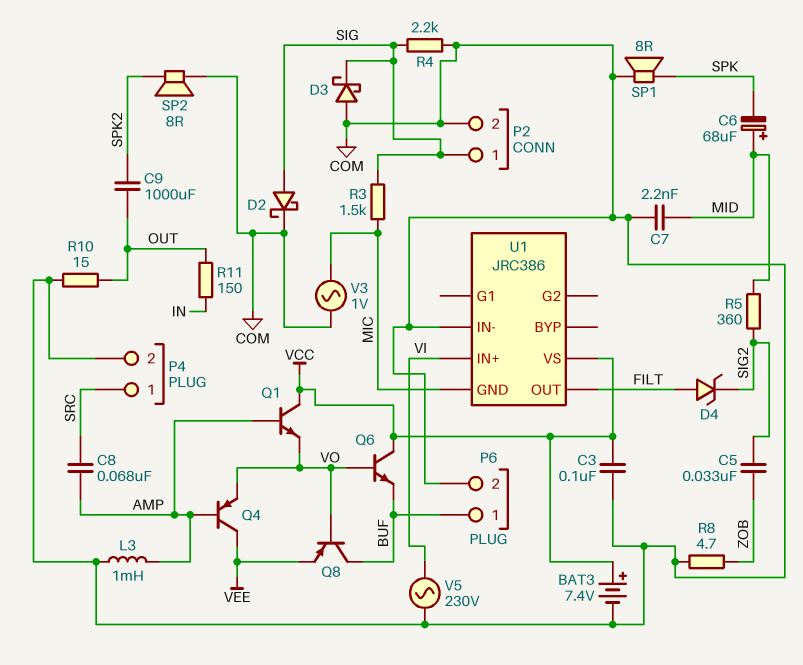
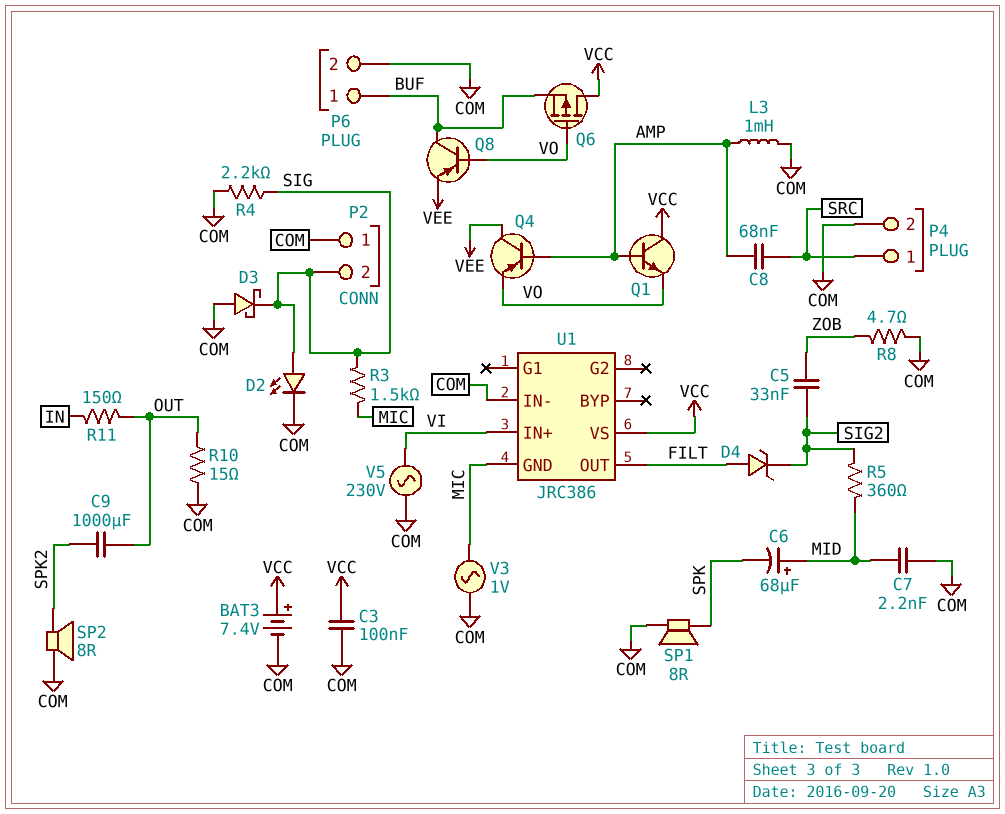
D2: schottky (A SIG, K COM) -> LED (A SIG, K COM)
P2 pin 1: SIG -> COM
P2 pin 2: COM -> SIG
Q6: NPN (B VO, C VCC, E BUF) -> PMOS (G VO, D VCC, S BUF)

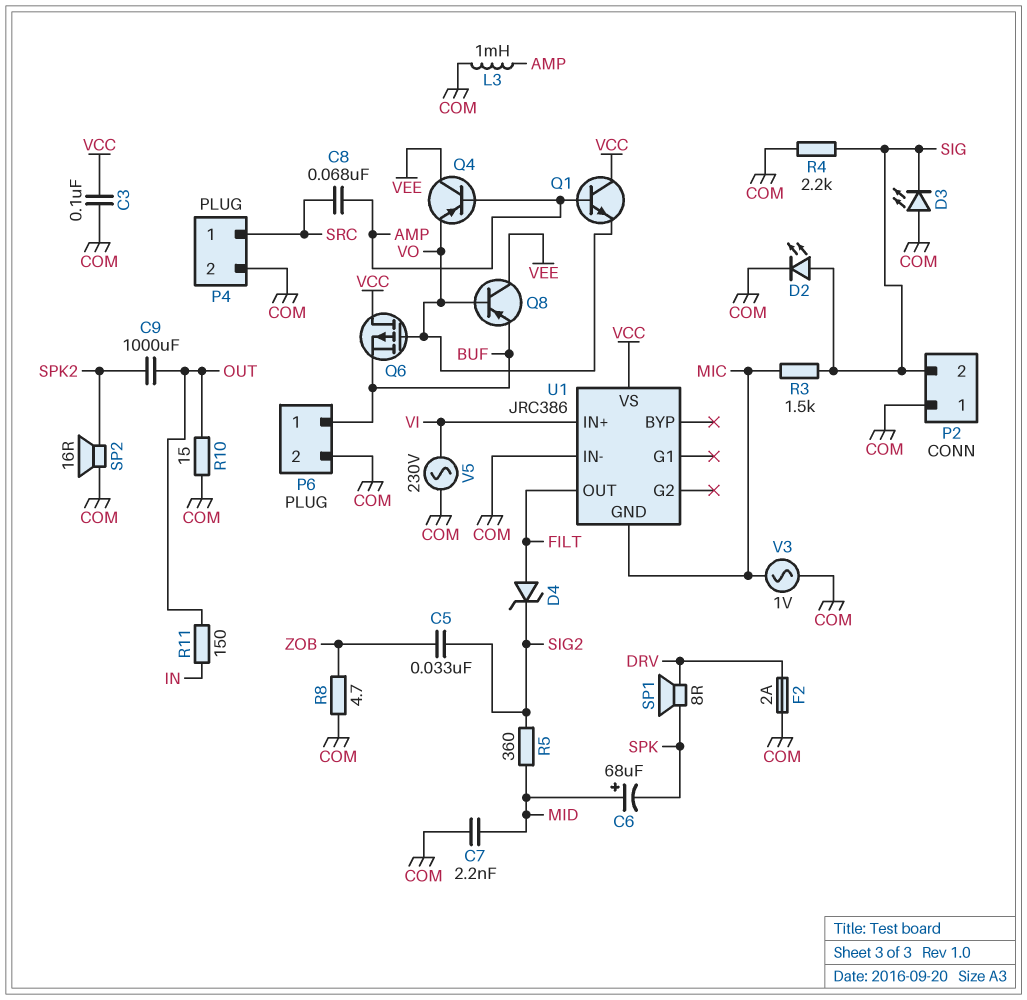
BAT3: 7.4V (plus VCC, minus COM) -> none
D3: schottky (A COM, K SIG) -> LED (A COM, K SIG)
F2: none -> 2A (COM, DRV)
Q8: PNP (B VO, C BUF, E VEE) -> PNP (B VO, C VEE, E BUF)
SP1: speaker 8R (COM, SPK) -> speaker 8R (DRV, SPK)
SP2: speaker 8R (COM, SPK2) -> speaker 16R (COM, SPK2)

